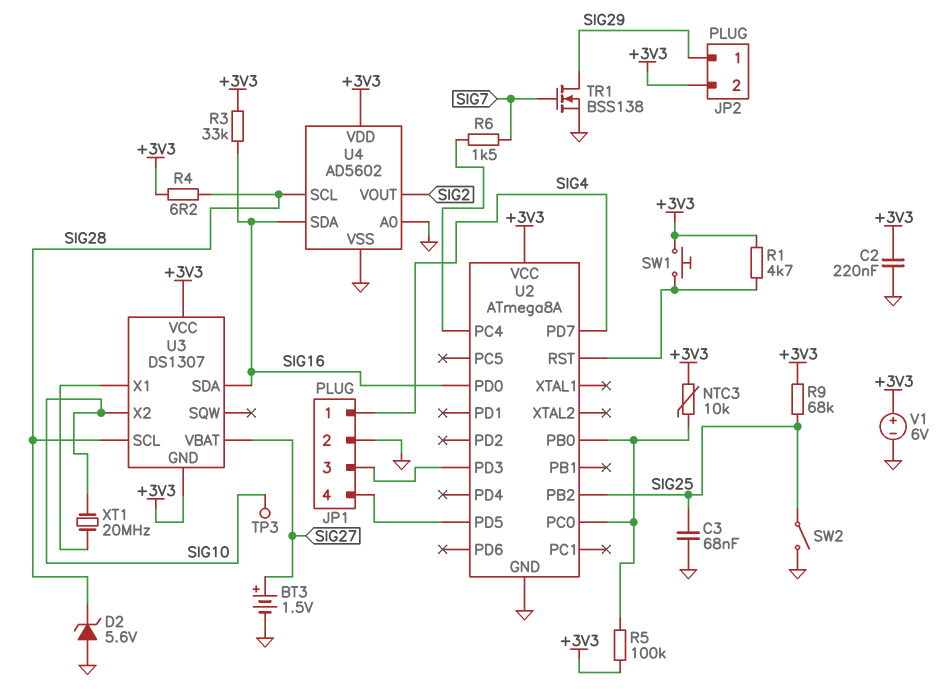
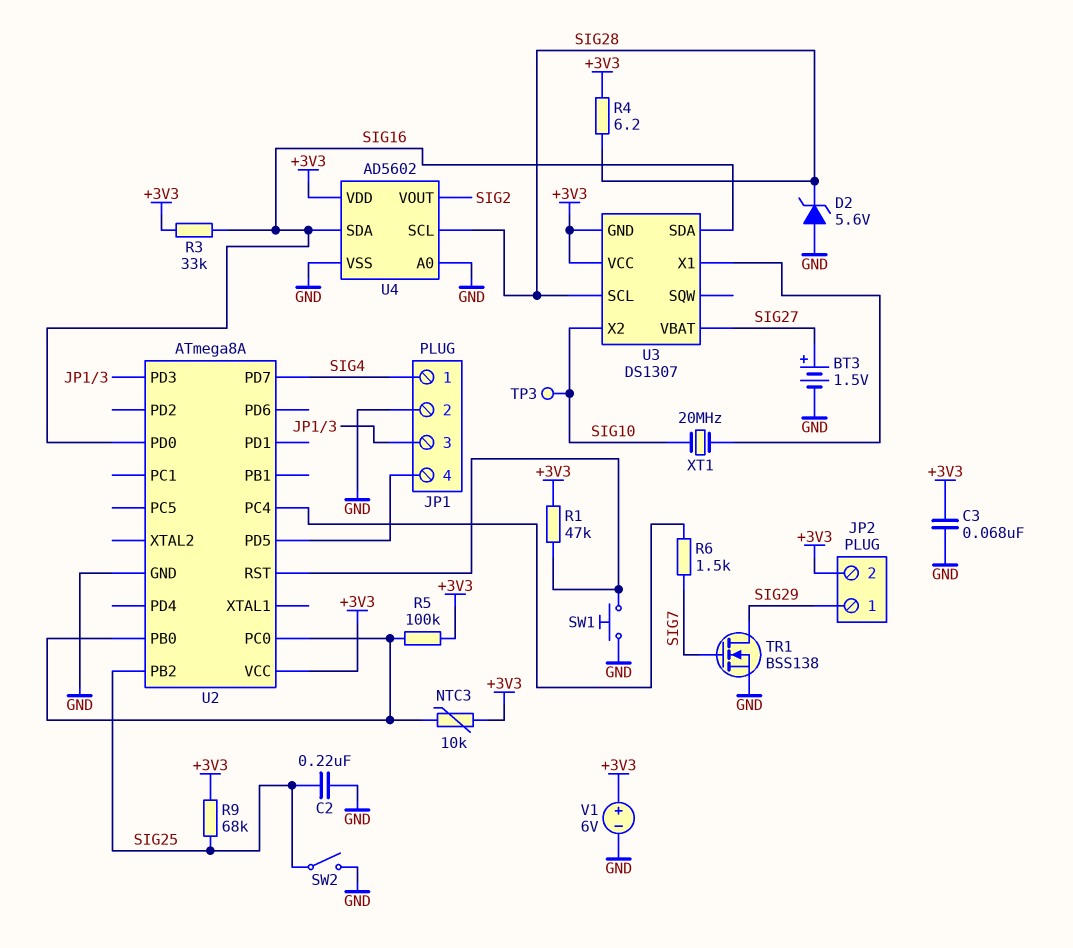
C2: 220nF (+3V3, GND) -> 220nF (GND, SIG25)
C3: 68nF (GND, SIG25) -> 68nF (+3V3, GND)
R1: 4.7k (+3V3, U2/RST) -> 47k (+3V3, U2/RST)
SW1: button (+3V3, U2/RST) -> button (GND, U2/RST)

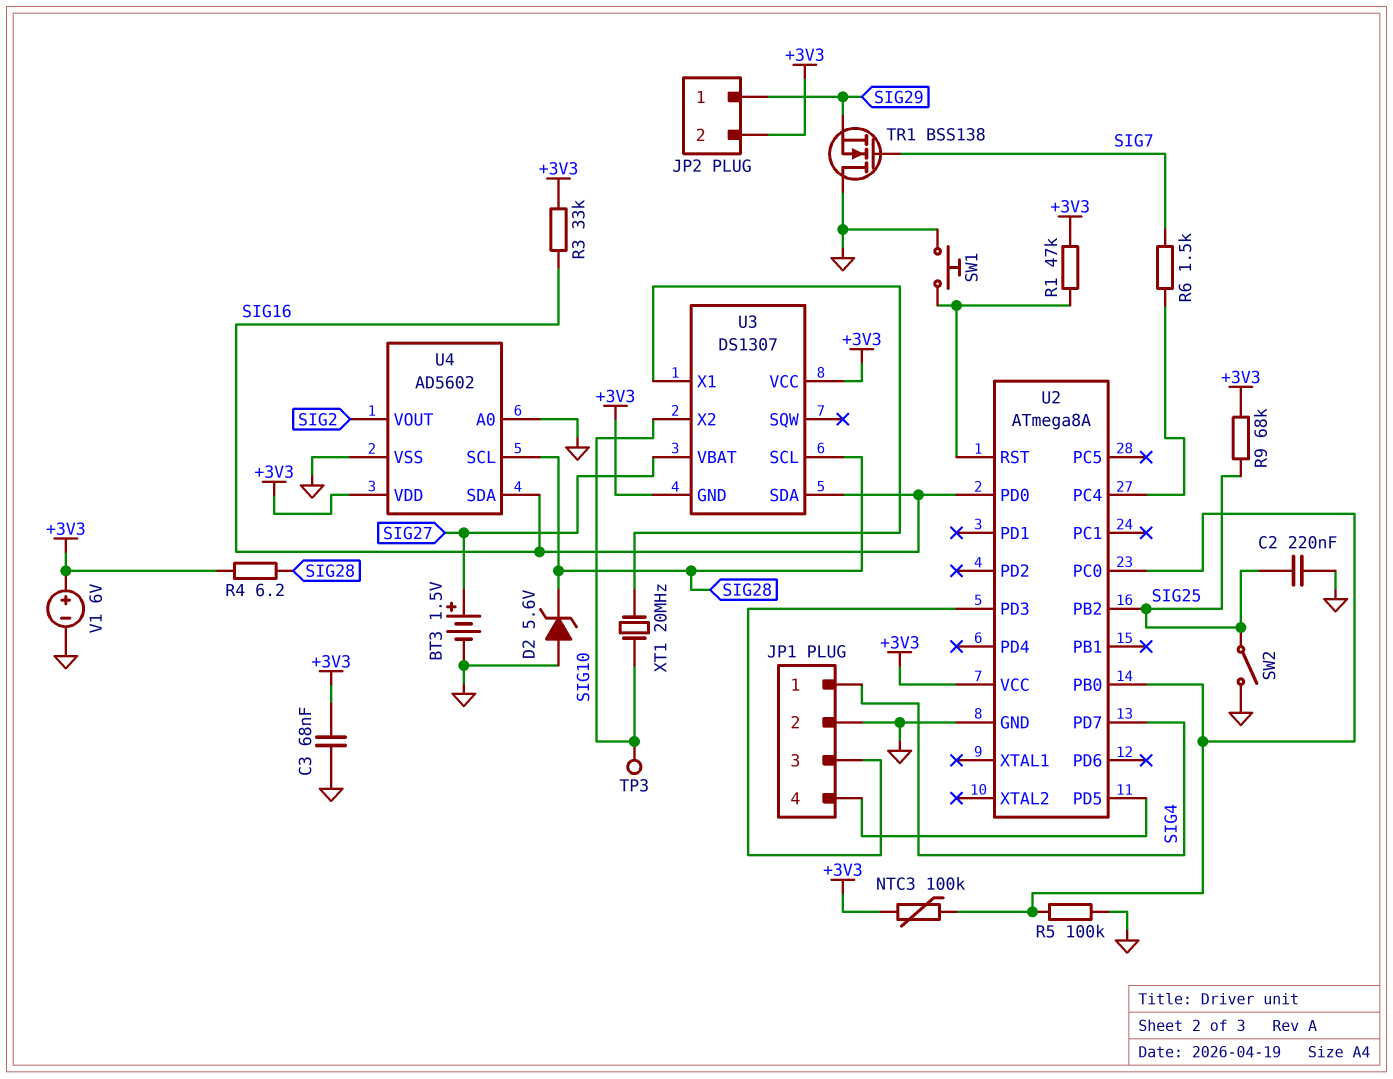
NTC3: 10k (+3V3, U2/PB0) -> 100k (+3V3, U2/PB0)
R5: 100k (+3V3, U2/PB0) -> 100k (GND, U2/PB0)
TR1: NMOS BSS138 (G SIG7, D SIG29, S GND) -> NMOS BSS138 (G SIG7, D GND, S SIG29)

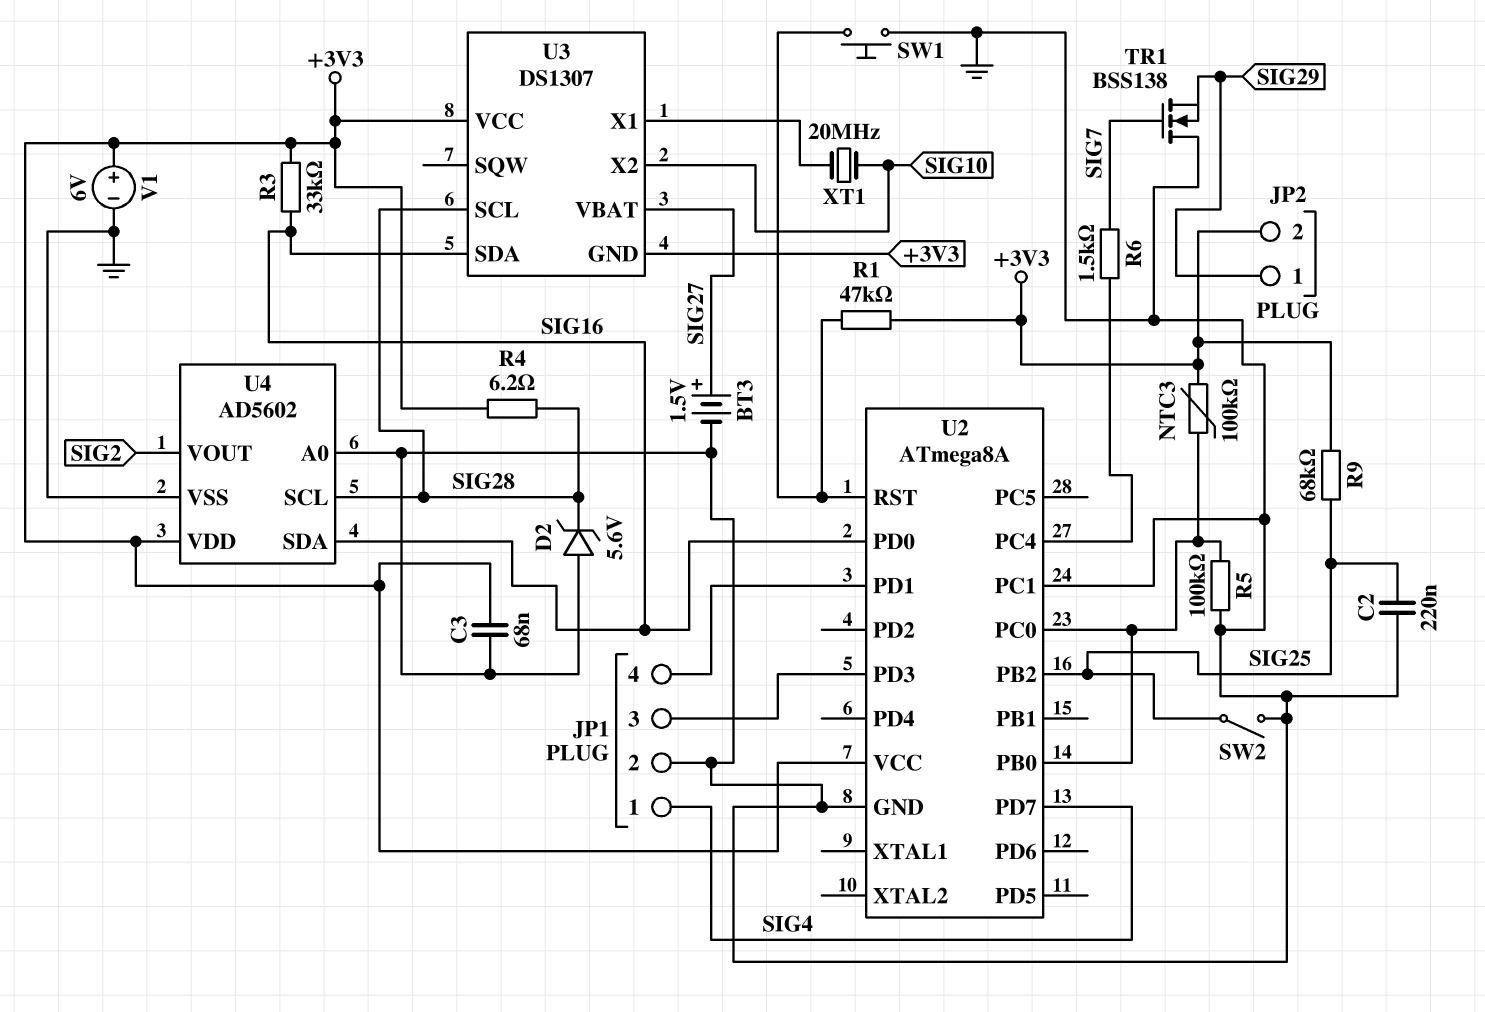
TP3: test point (SIG10) -> none
U2 pin PC1: none -> GND
U2 pin PD1: none -> JP1/4
U2 pin PD5: JP1/4 -> none

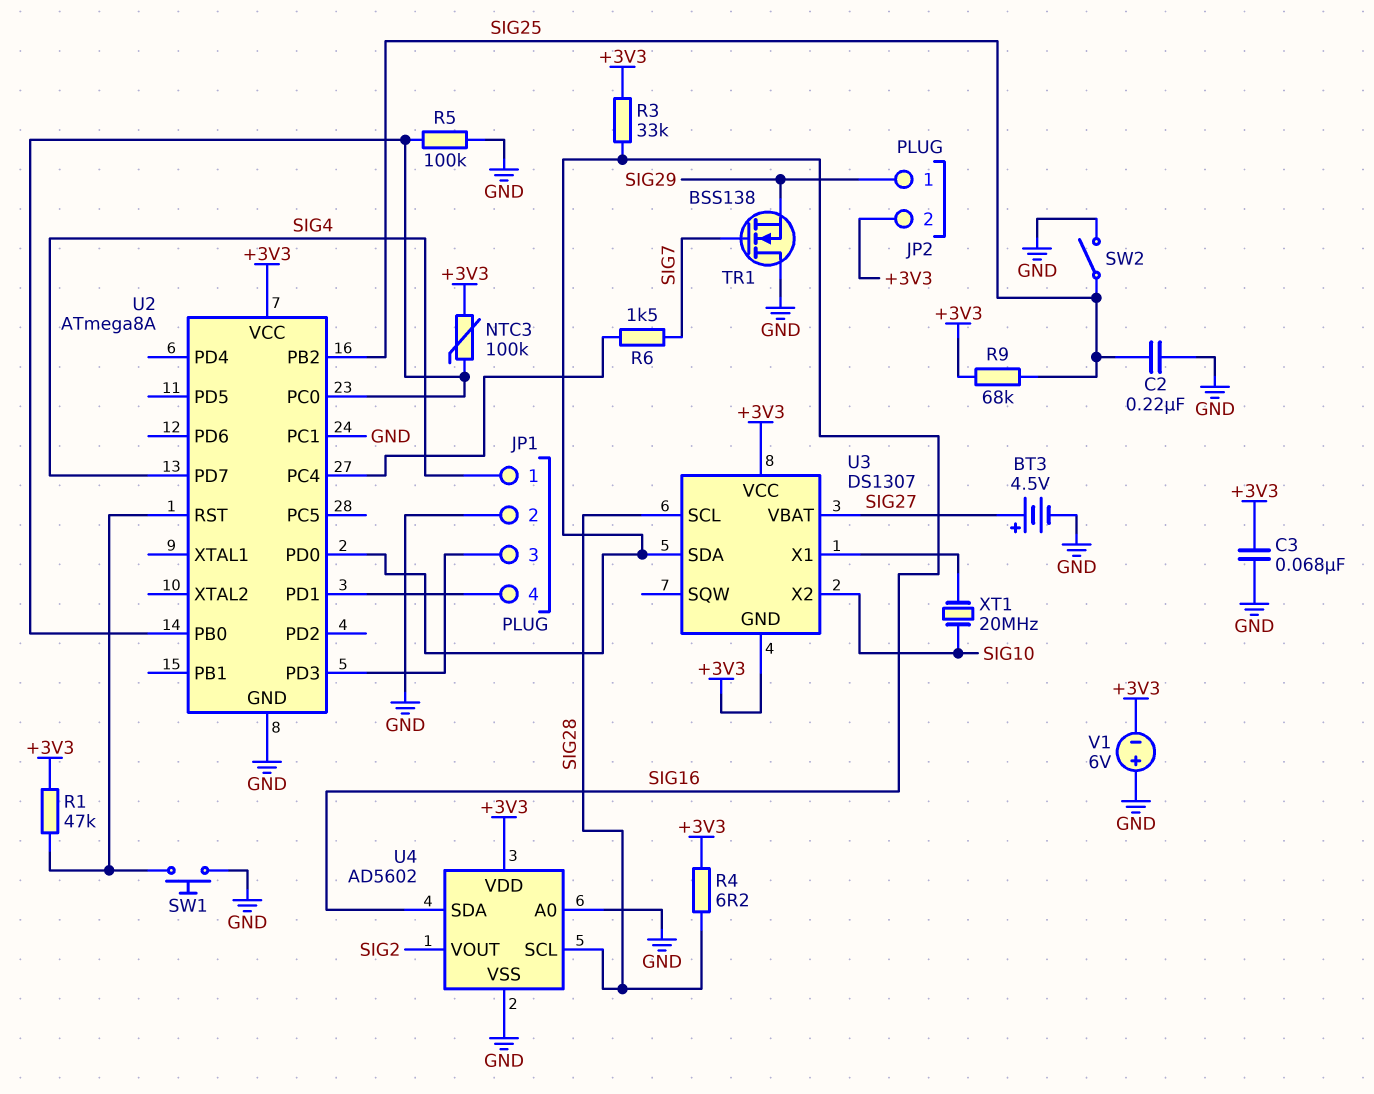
BT3: 1.5V (plus SIG27, minus GND) -> 4.5V (plus SIG27, minus GND)
D2: zener 5.6V (A GND, K SIG28) -> none
V1: 6V (plus +3V3, minus GND) -> 6V (plus GND, minus +3V3)

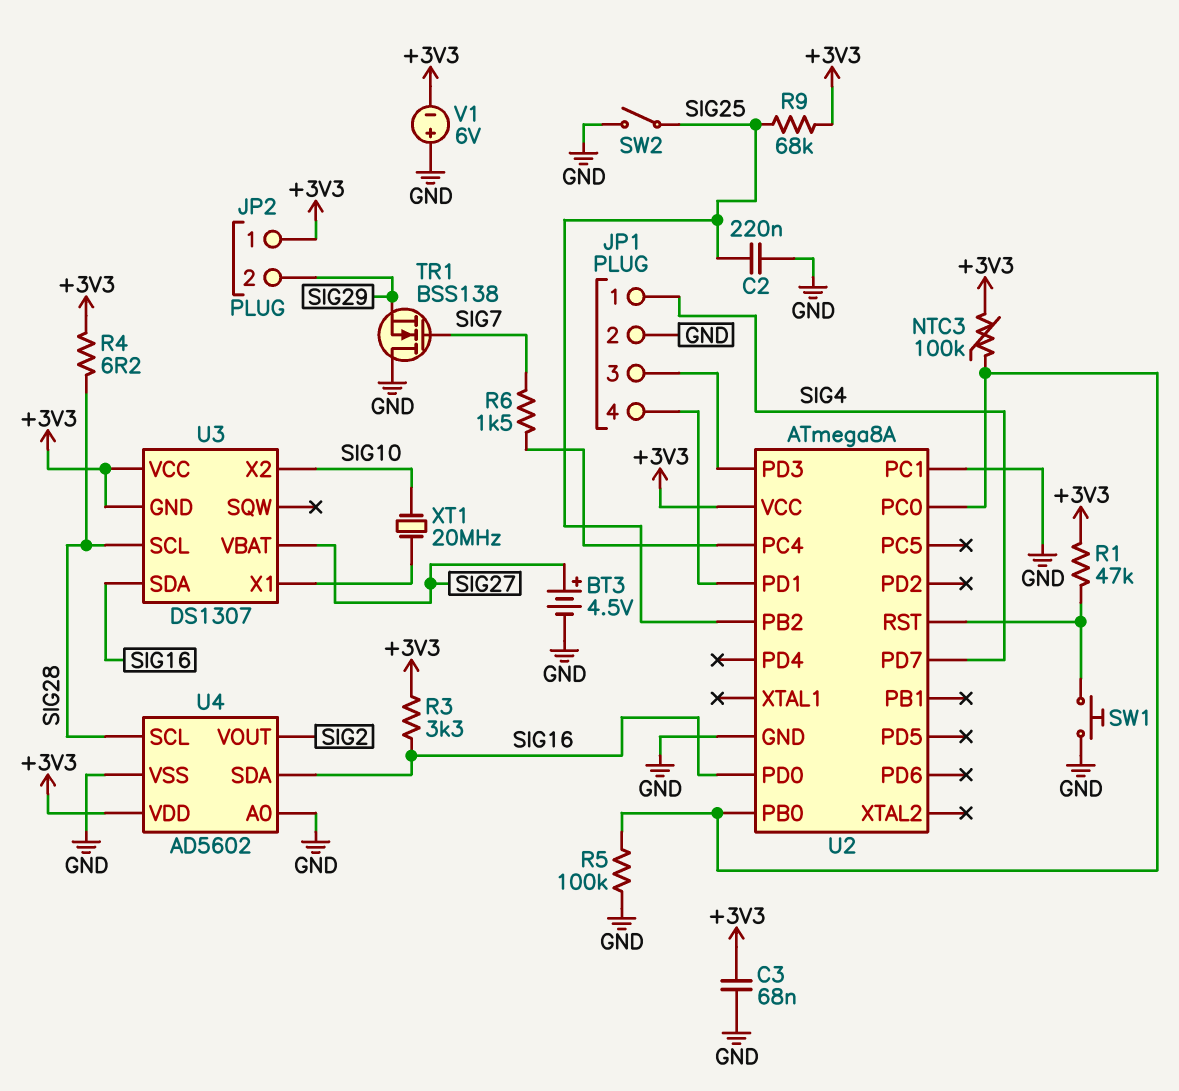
JP2 pin 1: SIG29 -> +3V3
JP2 pin 2: +3V3 -> SIG29
R3: 33k (+3V3, SIG16) -> 3.3k (+3V3, SIG16)

